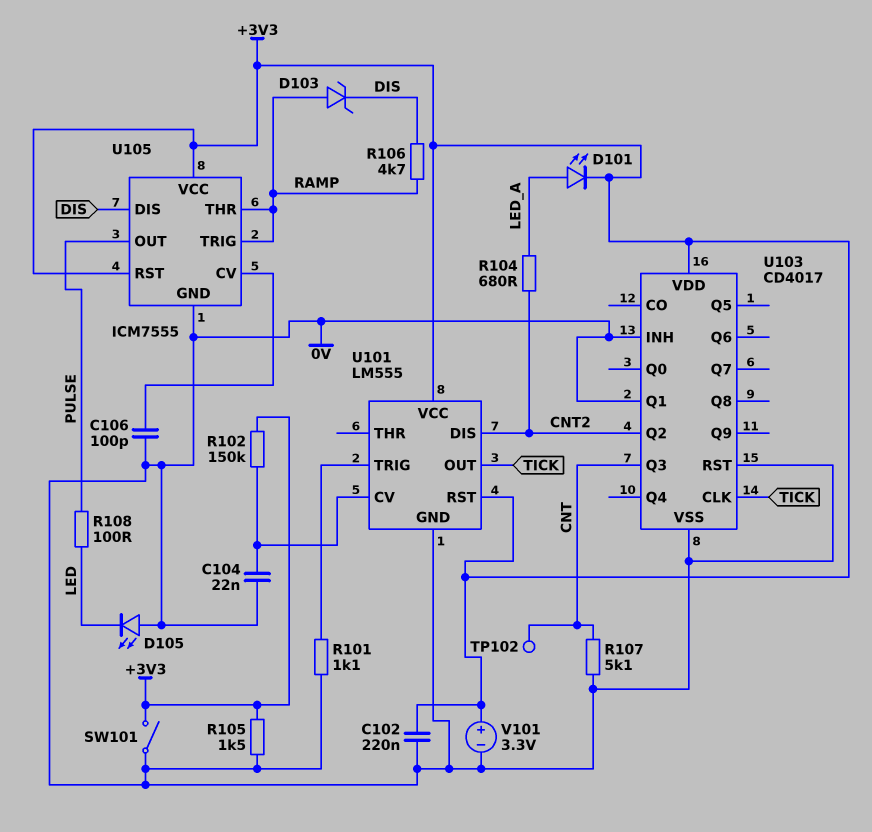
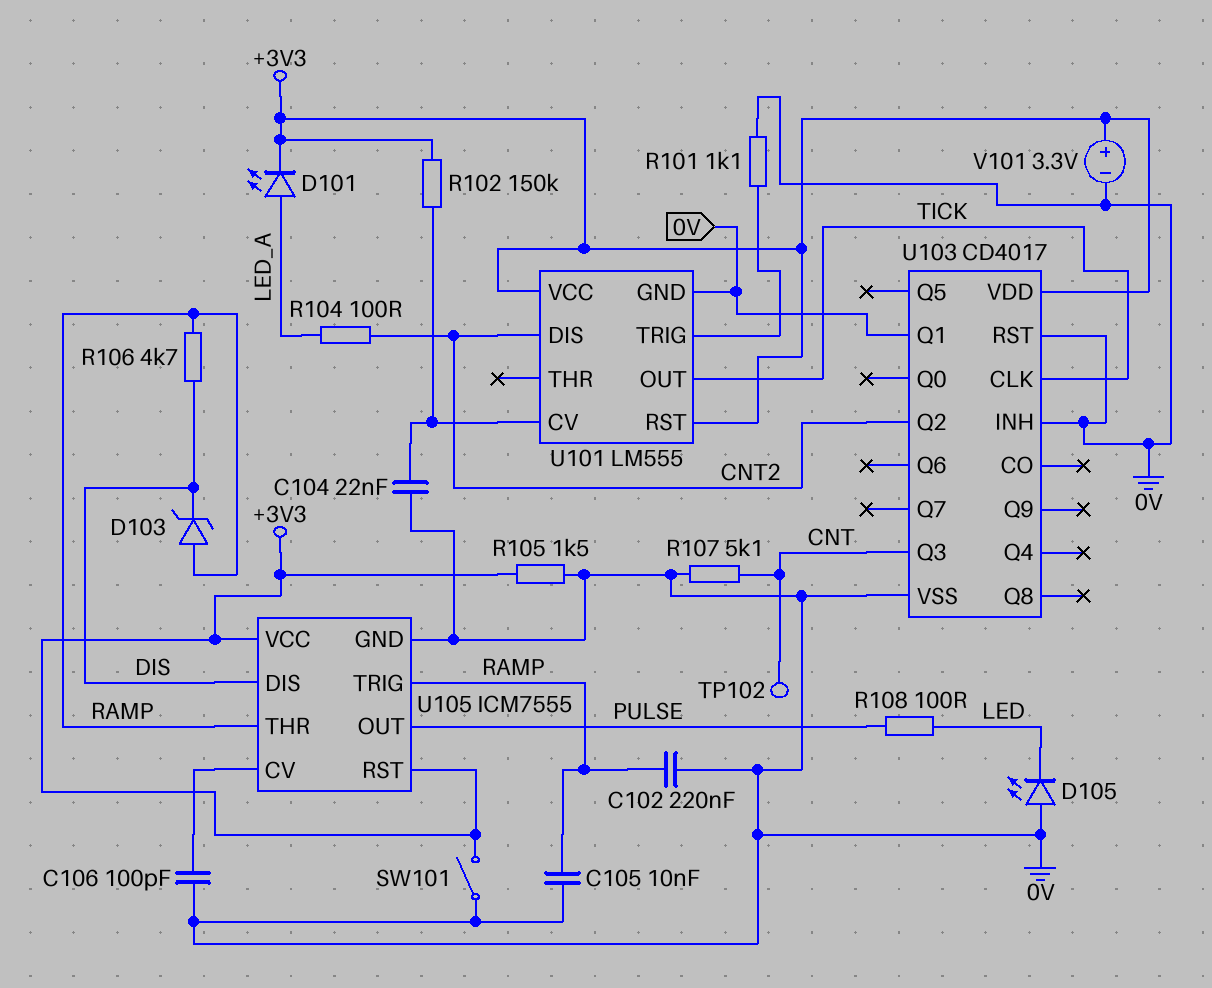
C102: 220nF (+3V3, 0V) -> 220nF (0V, RAMP)
C105: none -> 10nF (0V, RAMP)
R104: 680 (CNT2, LED_A) -> 100 (CNT2, LED_A)

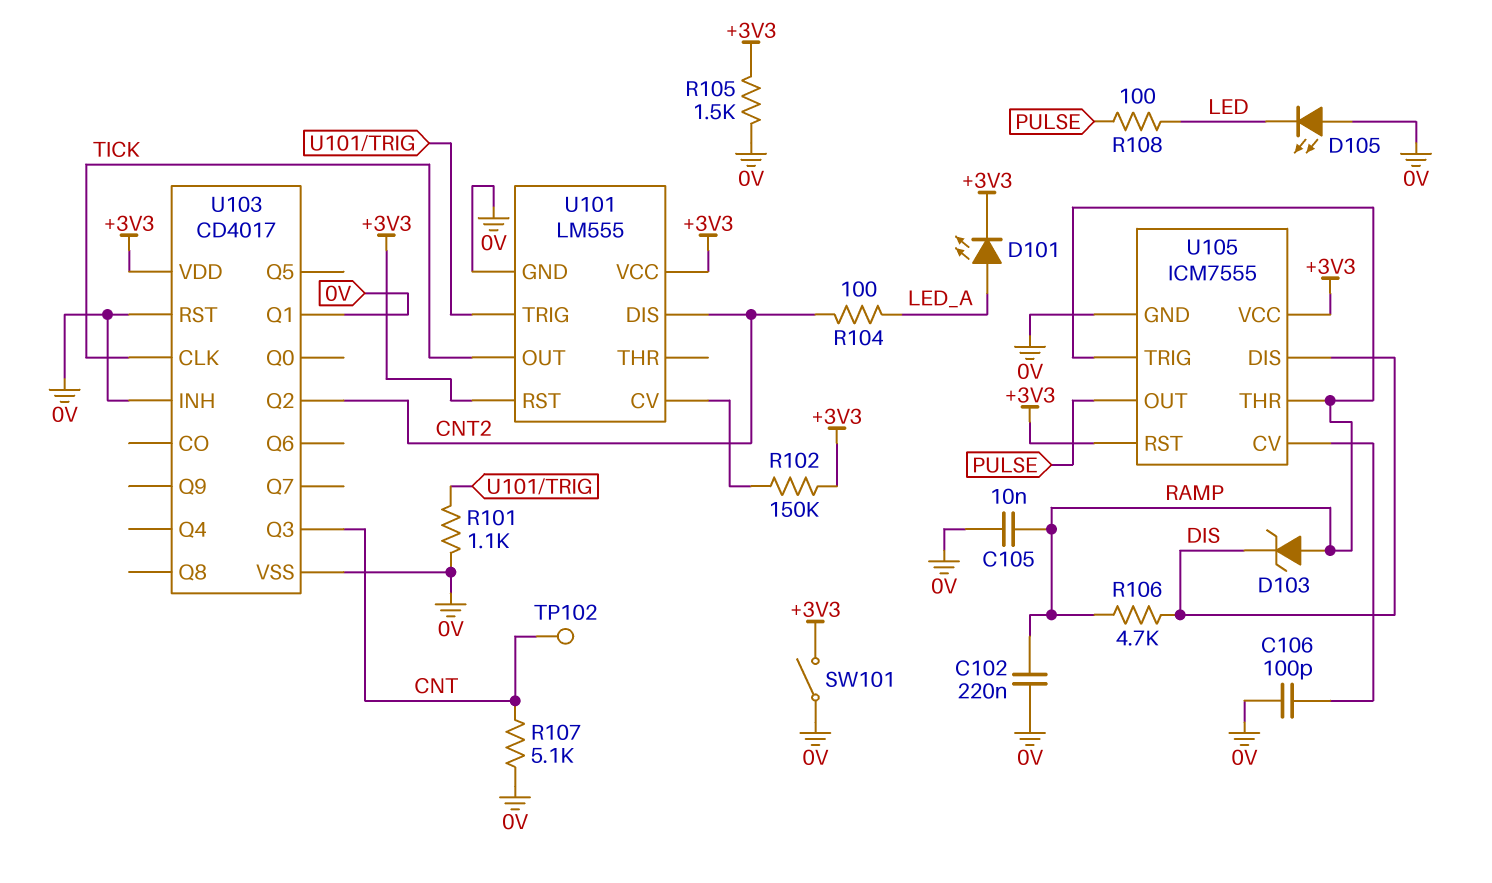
C104: 22nF (0V, U101/CV) -> none
V101: 3.3V (plus +3V3, minus 0V) -> none

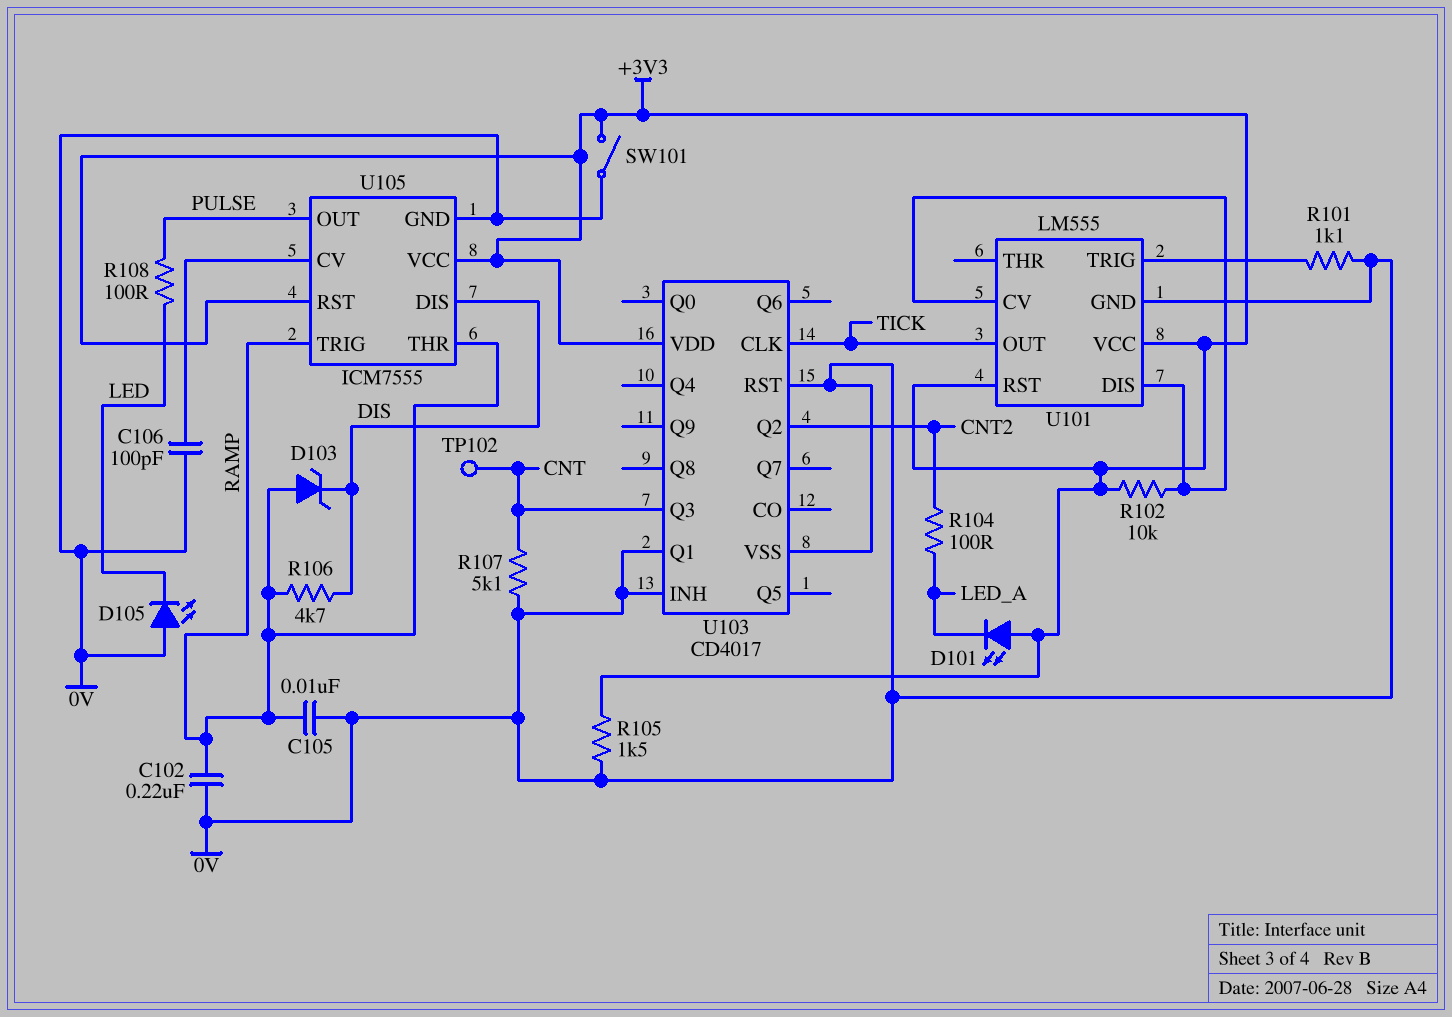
D101: LED (A LED_A, K +3V3) -> LED (A +3V3, K LED_A)
R102: 150k (+3V3, U101/CV) -> 10k (+3V3, U101/CV)
U101 pin DIS: CNT2 -> U101/CV

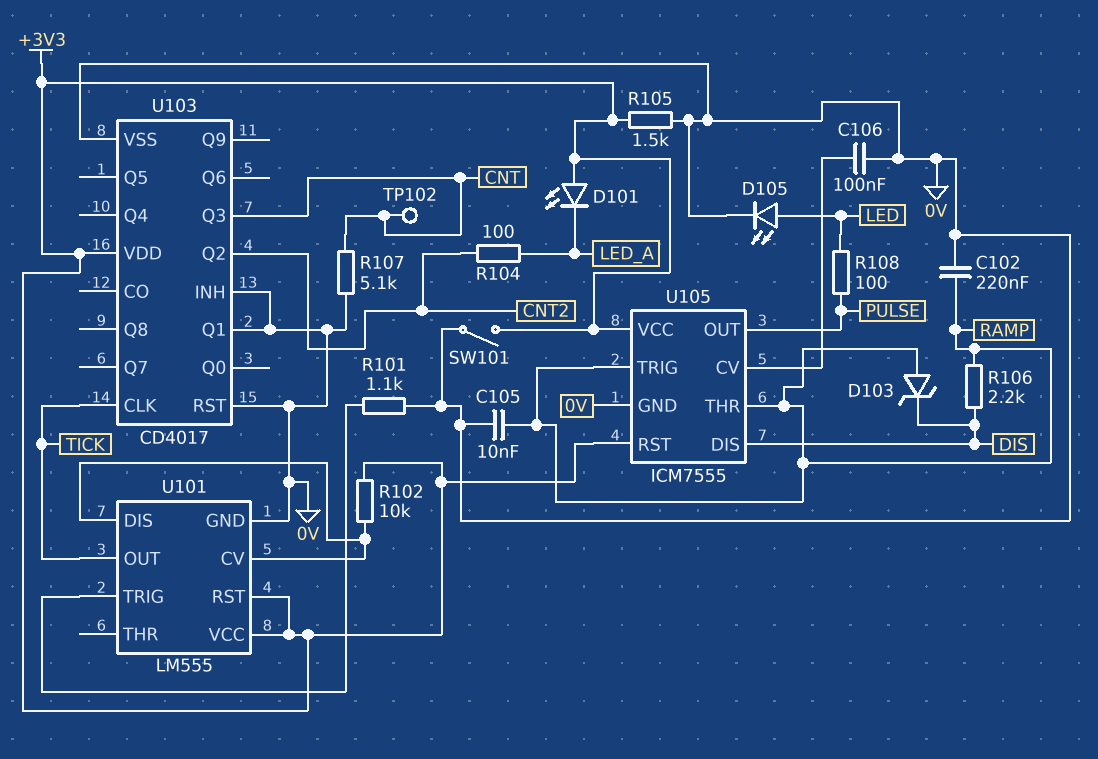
C106: 100pF (0V, U105/CV) -> 100nF (0V, U105/CV)
D105: LED (A 0V, K LED) -> LED (A LED, K 0V)
R106: 4.7k (DIS, RAMP) -> 2.2k (DIS, RAMP)

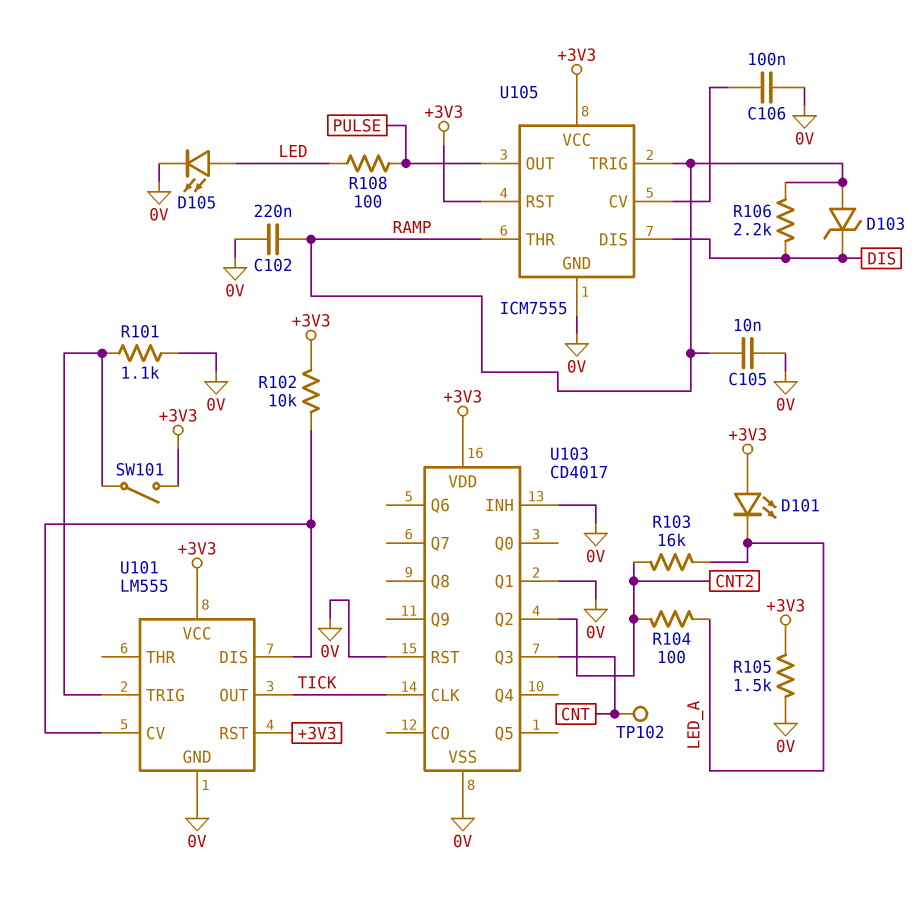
R103: none -> 16k (CNT2, LED_A)
R107: 5.1k (0V, CNT) -> none
SW101: switch (+3V3, 0V) -> switch (+3V3, U101/TRIG)

